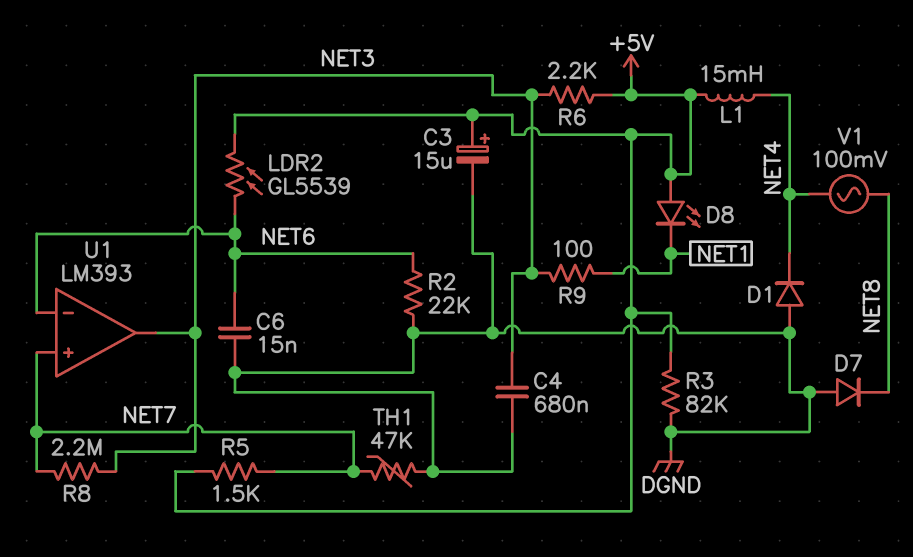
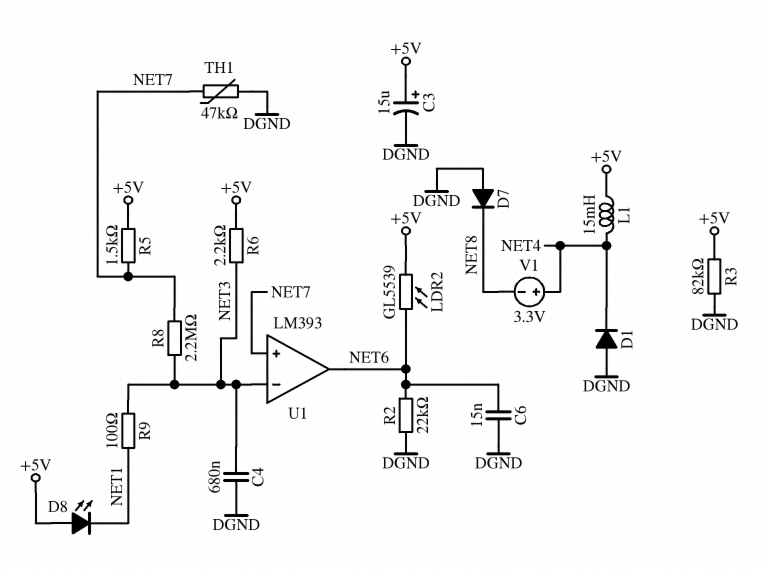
U1 pin in-: NET6 -> NET3
U1 pin out: NET3 -> NET6
V1: AC 100mV (NET4, NET8) -> 3.3V (plus NET4, minus NET8)

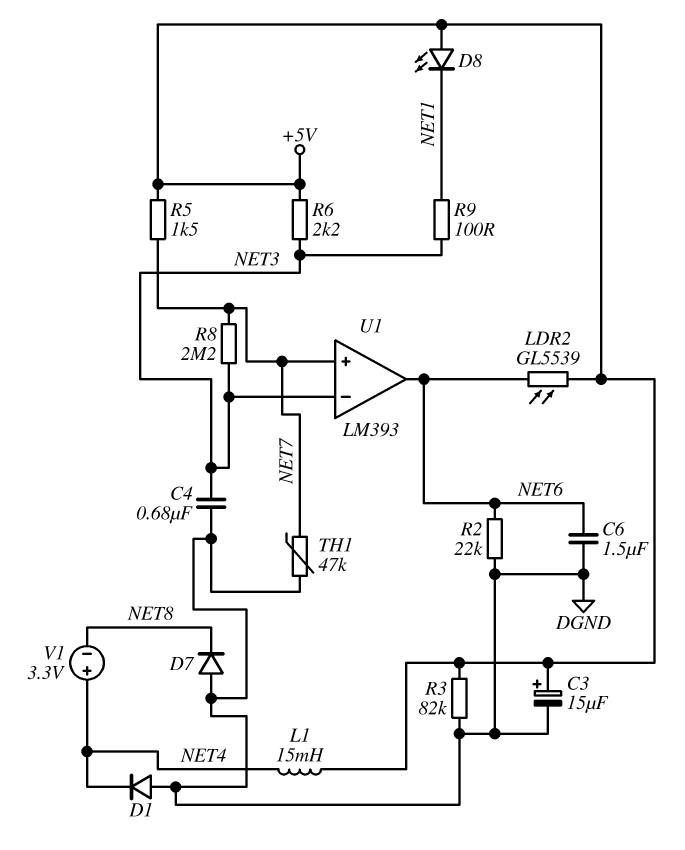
C6: 15nF (DGND, NET6) -> 1.5uF (DGND, NET6)

